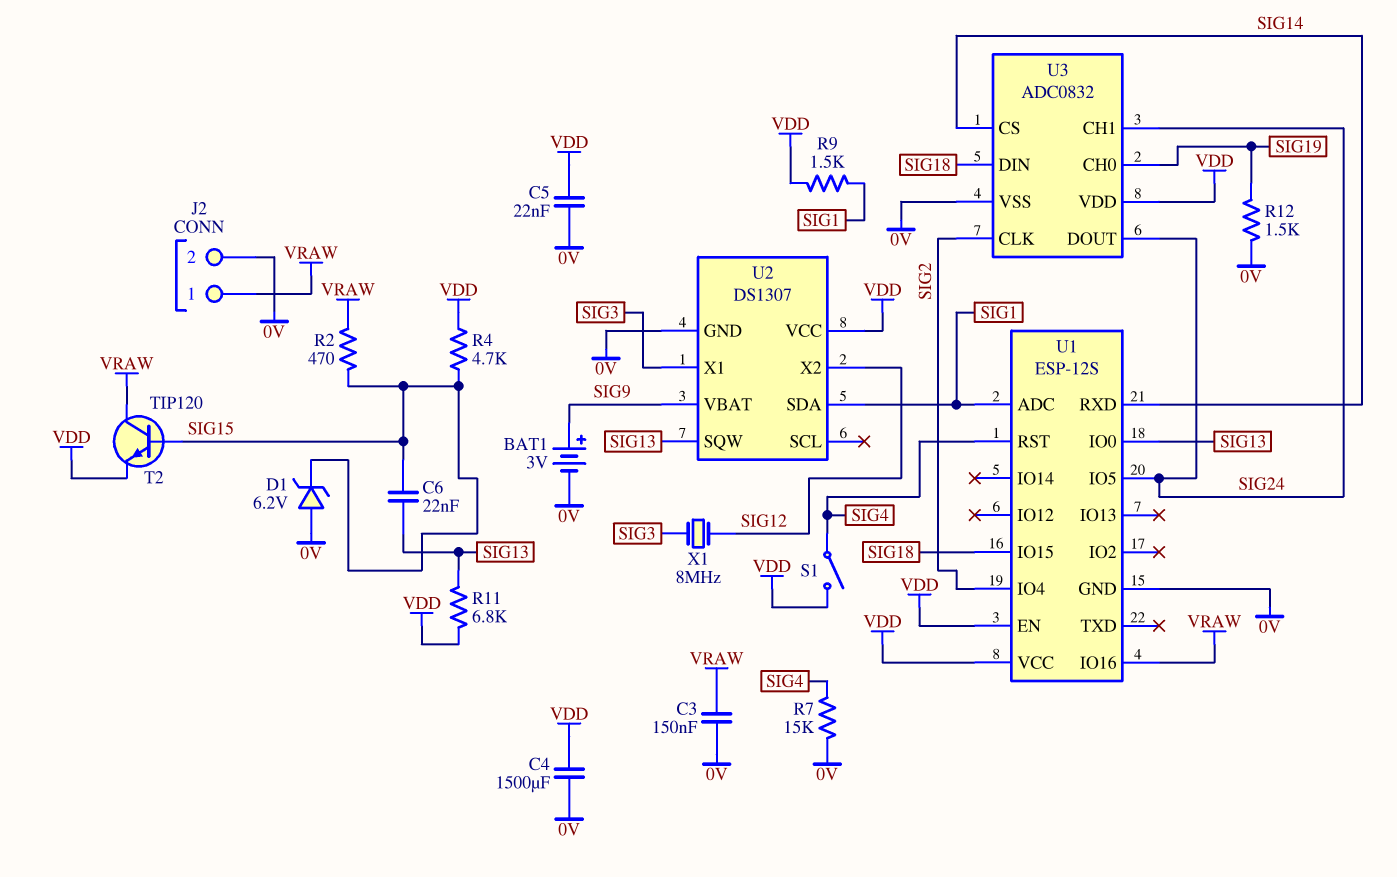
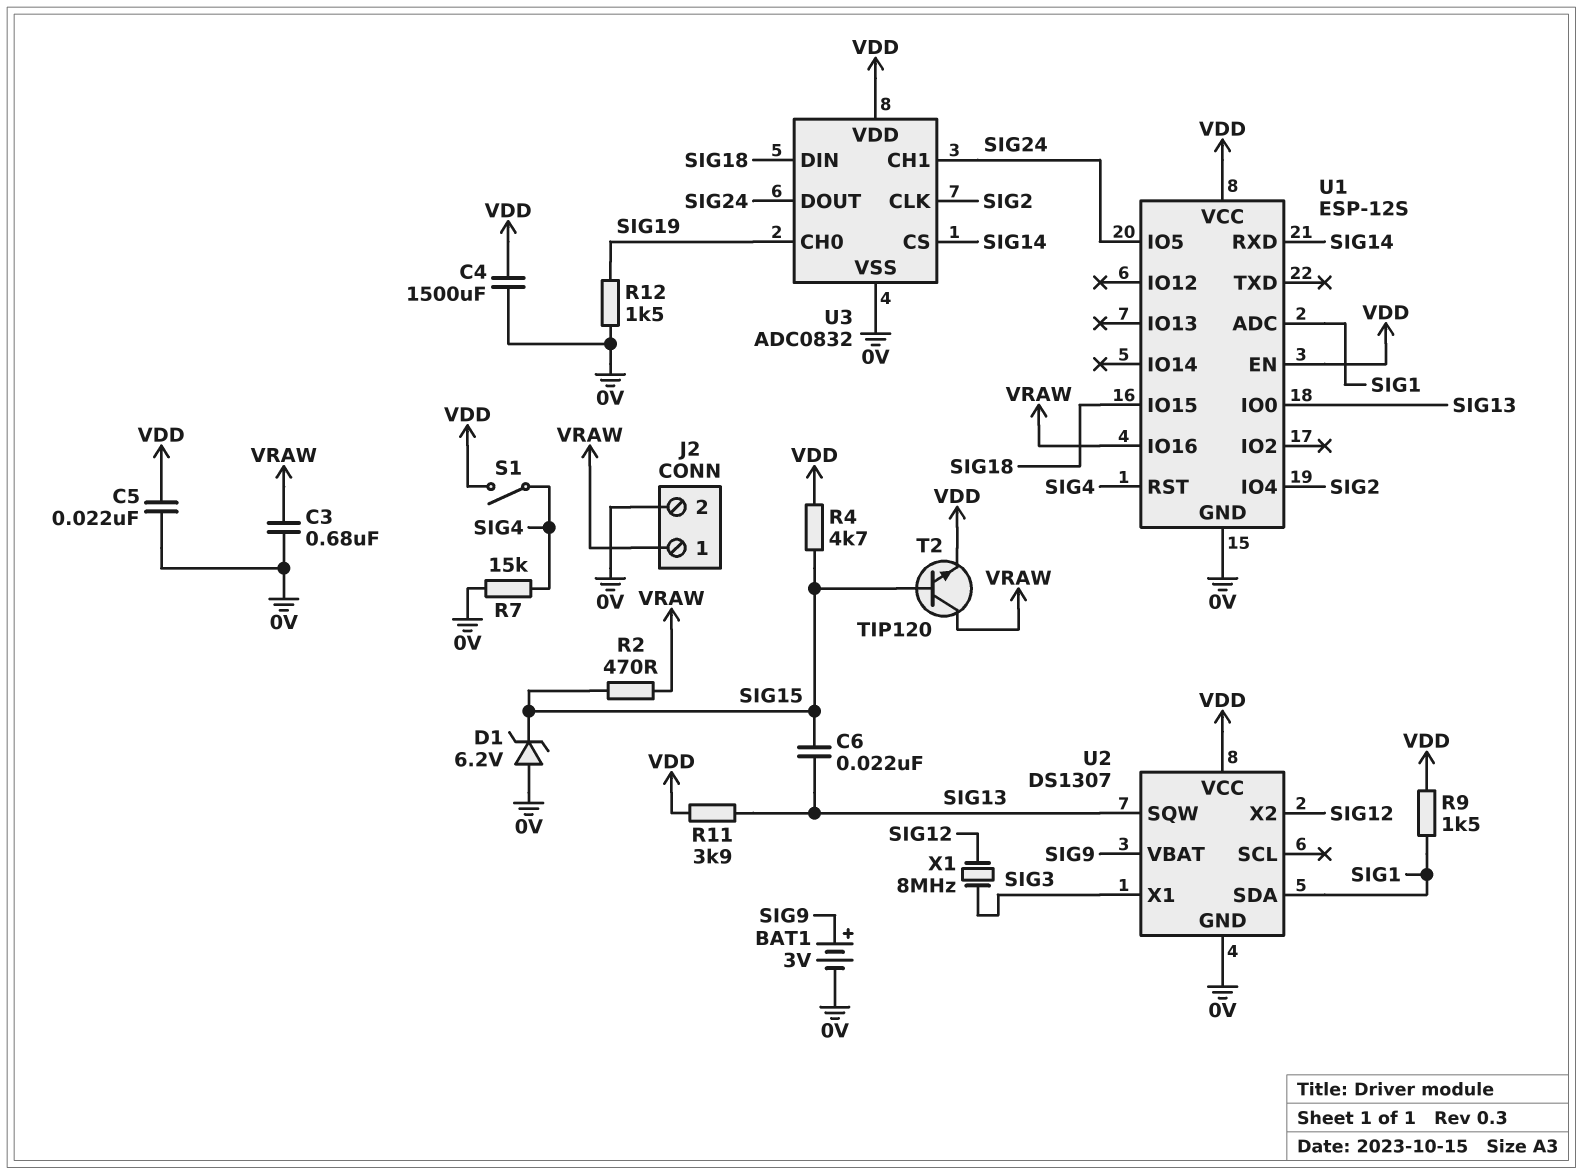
C3: 150nF (0V, VRAW) -> 680nF (0V, VRAW)
R11: 6.8k (SIG13, VDD) -> 3.9k (SIG13, VDD)

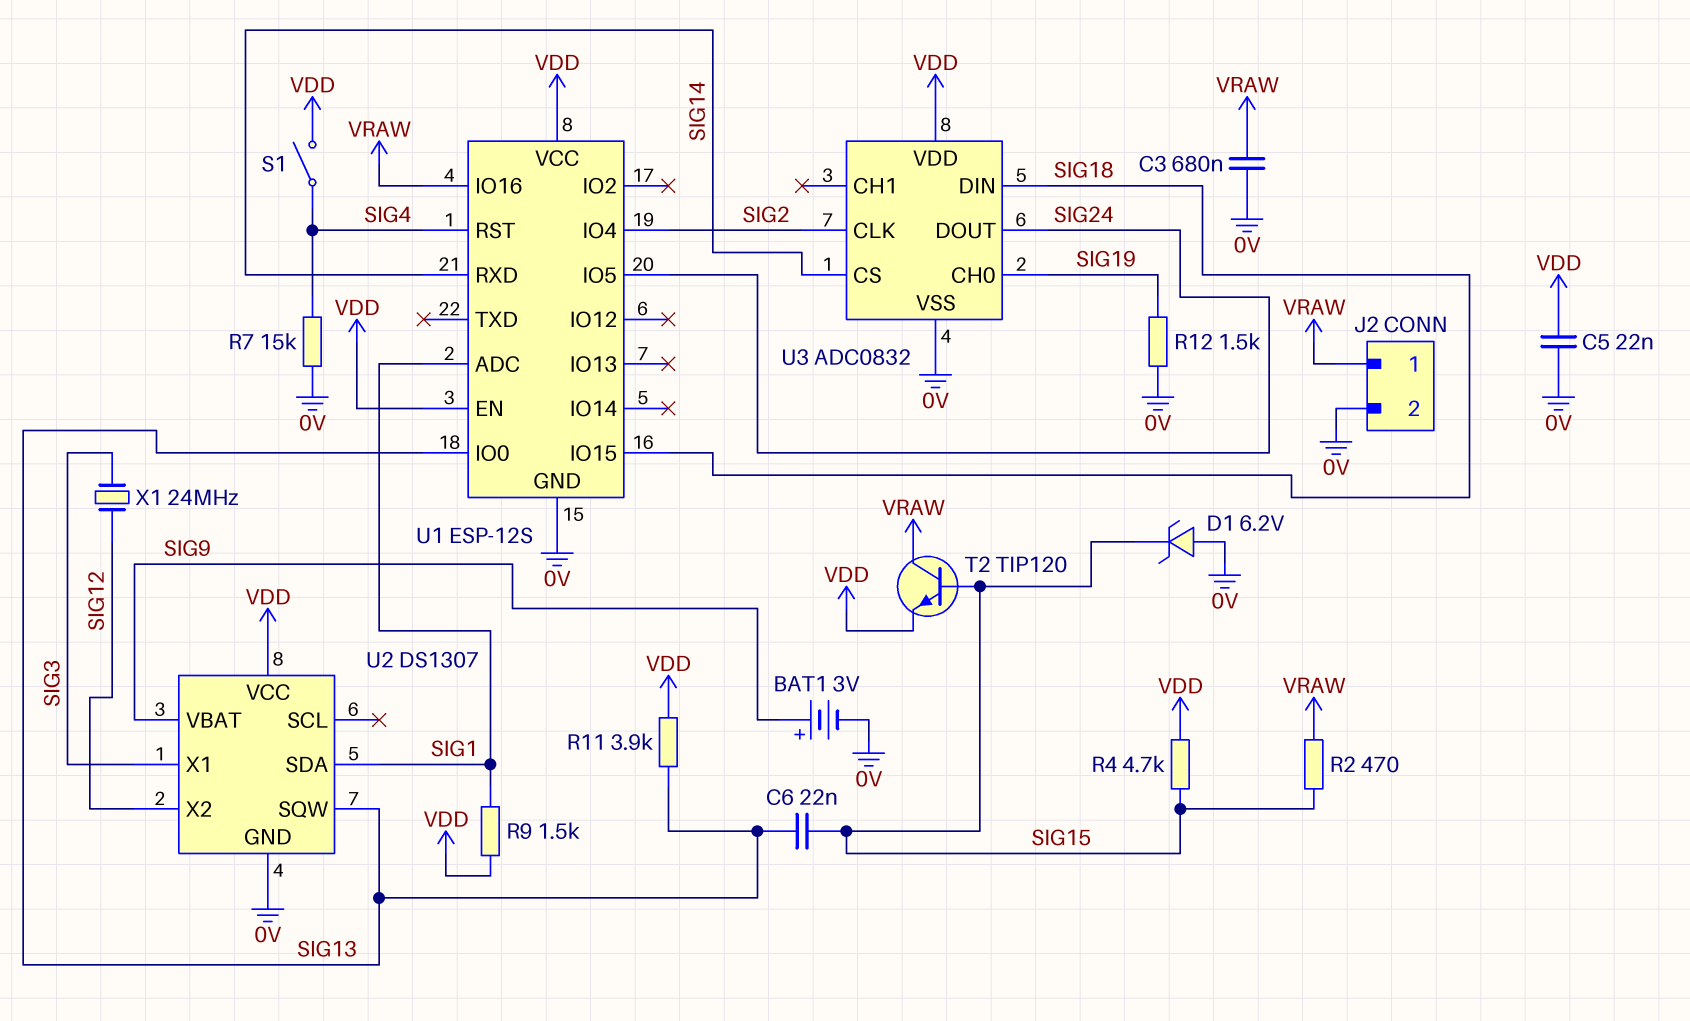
C4: 1500uF (0V, VDD) -> none
U3 pin CH1: SIG24 -> none
X1: 8MHz (SIG3, SIG12) -> 24MHz (SIG3, SIG12)

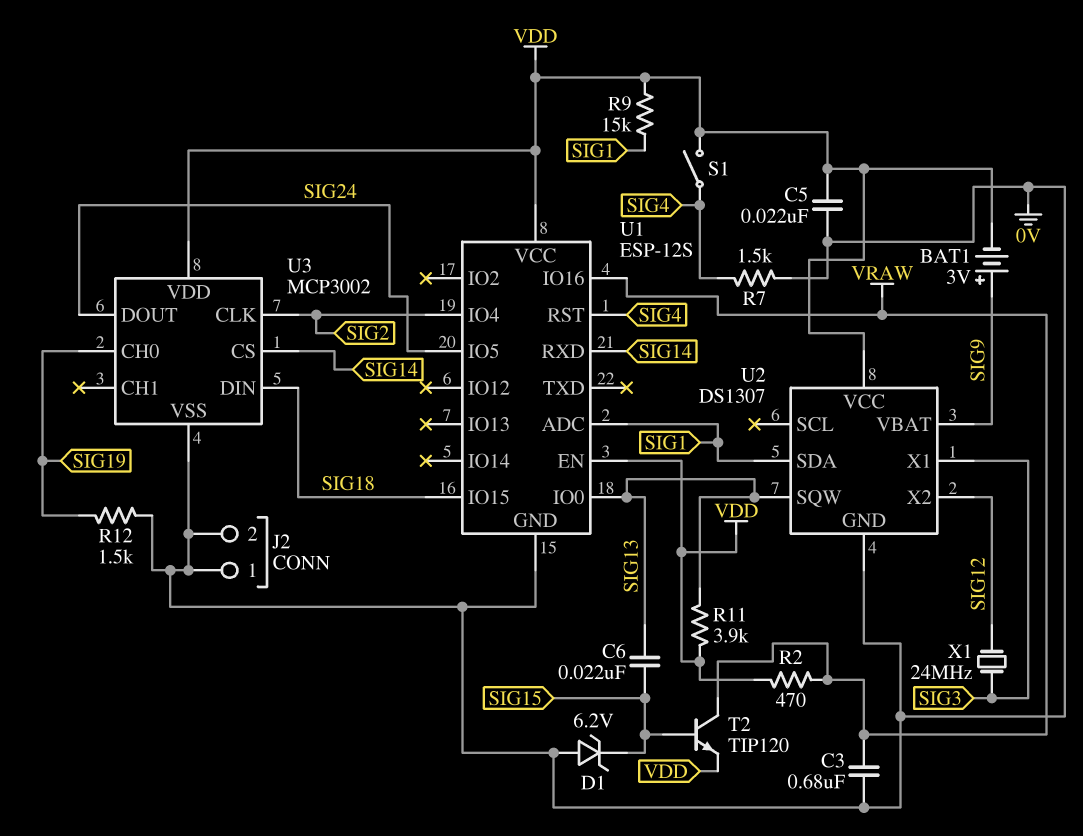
BAT1: 3V (plus SIG9, minus 0V) -> 3V (plus SIG9, minus VDD)
J2 pin 1: VRAW -> 0V
R2: 470 (SIG15, VRAW) -> 470 (VDD, VRAW)
R4: 4.7k (SIG15, VDD) -> none
R7: 15k (0V, SIG4) -> 1.5k (0V, SIG4)
R9: 1.5k (SIG1, VDD) -> 15k (SIG1, VDD)
U3: ADC0832 -> MCP3002

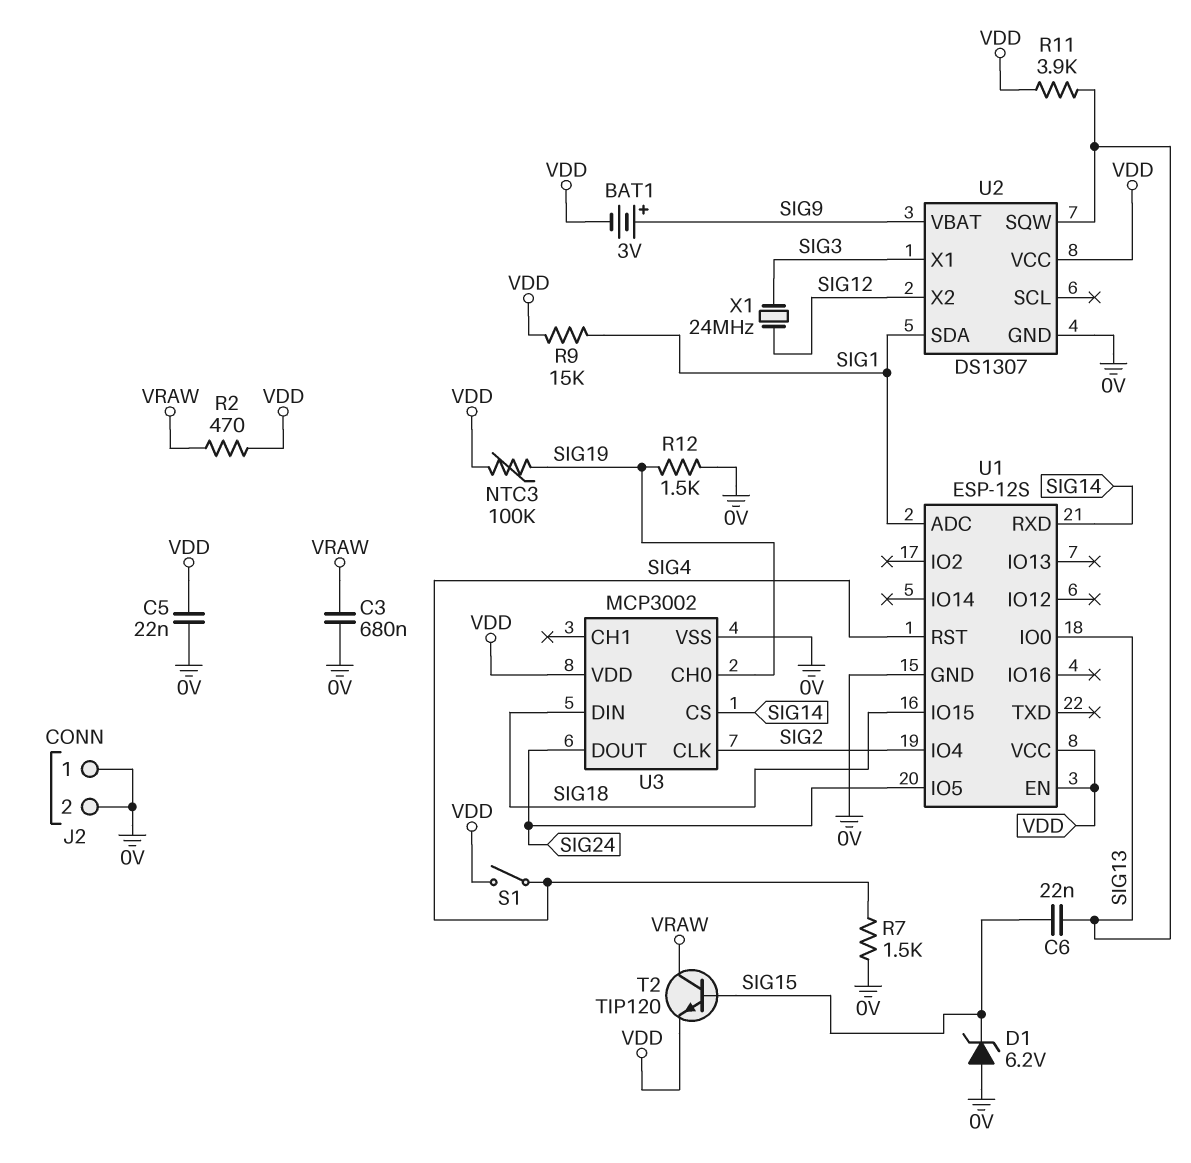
NTC3: none -> 100k (SIG19, VDD)
U1 pin IO16: VRAW -> none

